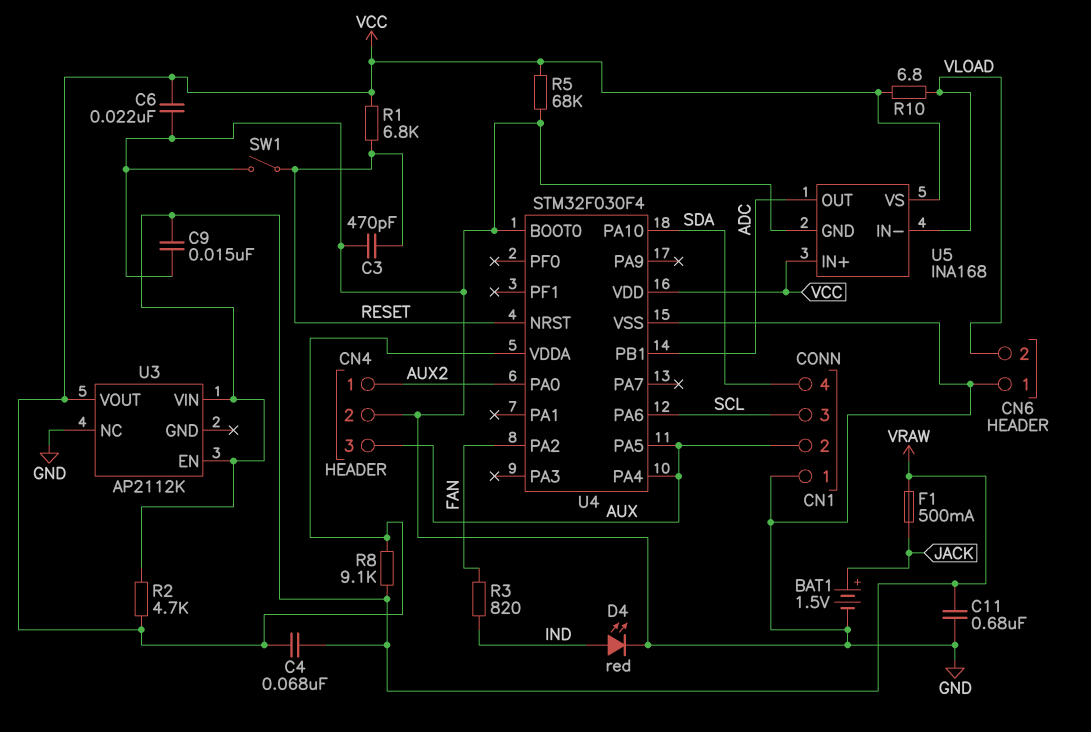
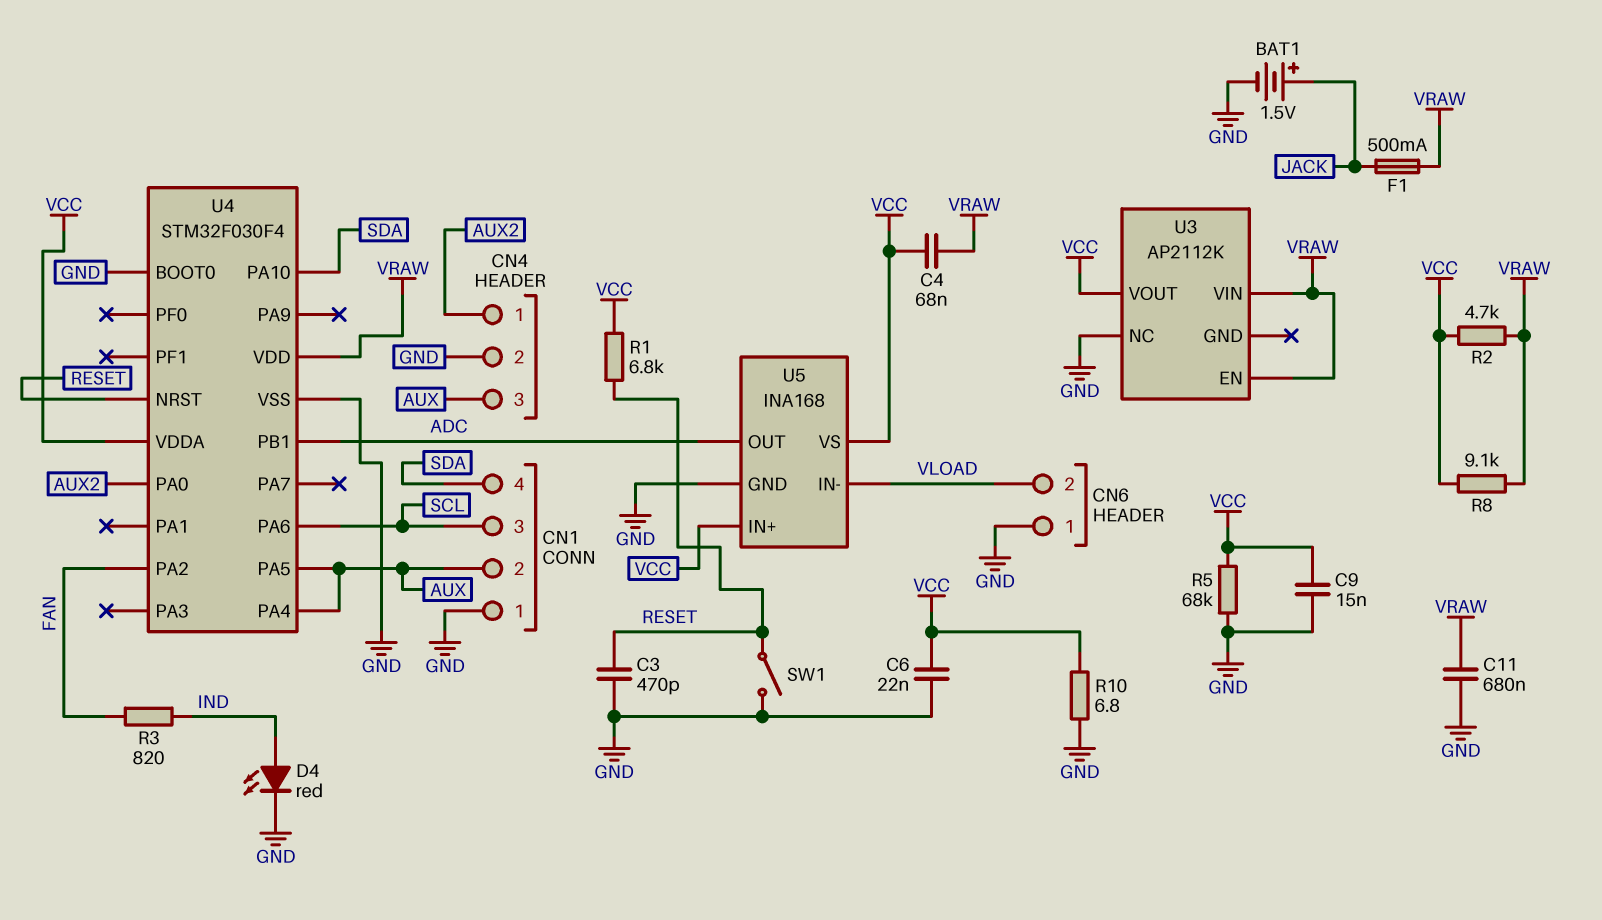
C9: 15nF (GND, VRAW) -> 15nF (GND, VCC)
R10: 6.8 (VCC, VLOAD) -> 6.8 (GND, VCC)
U4 pin VDD: VCC -> VRAW

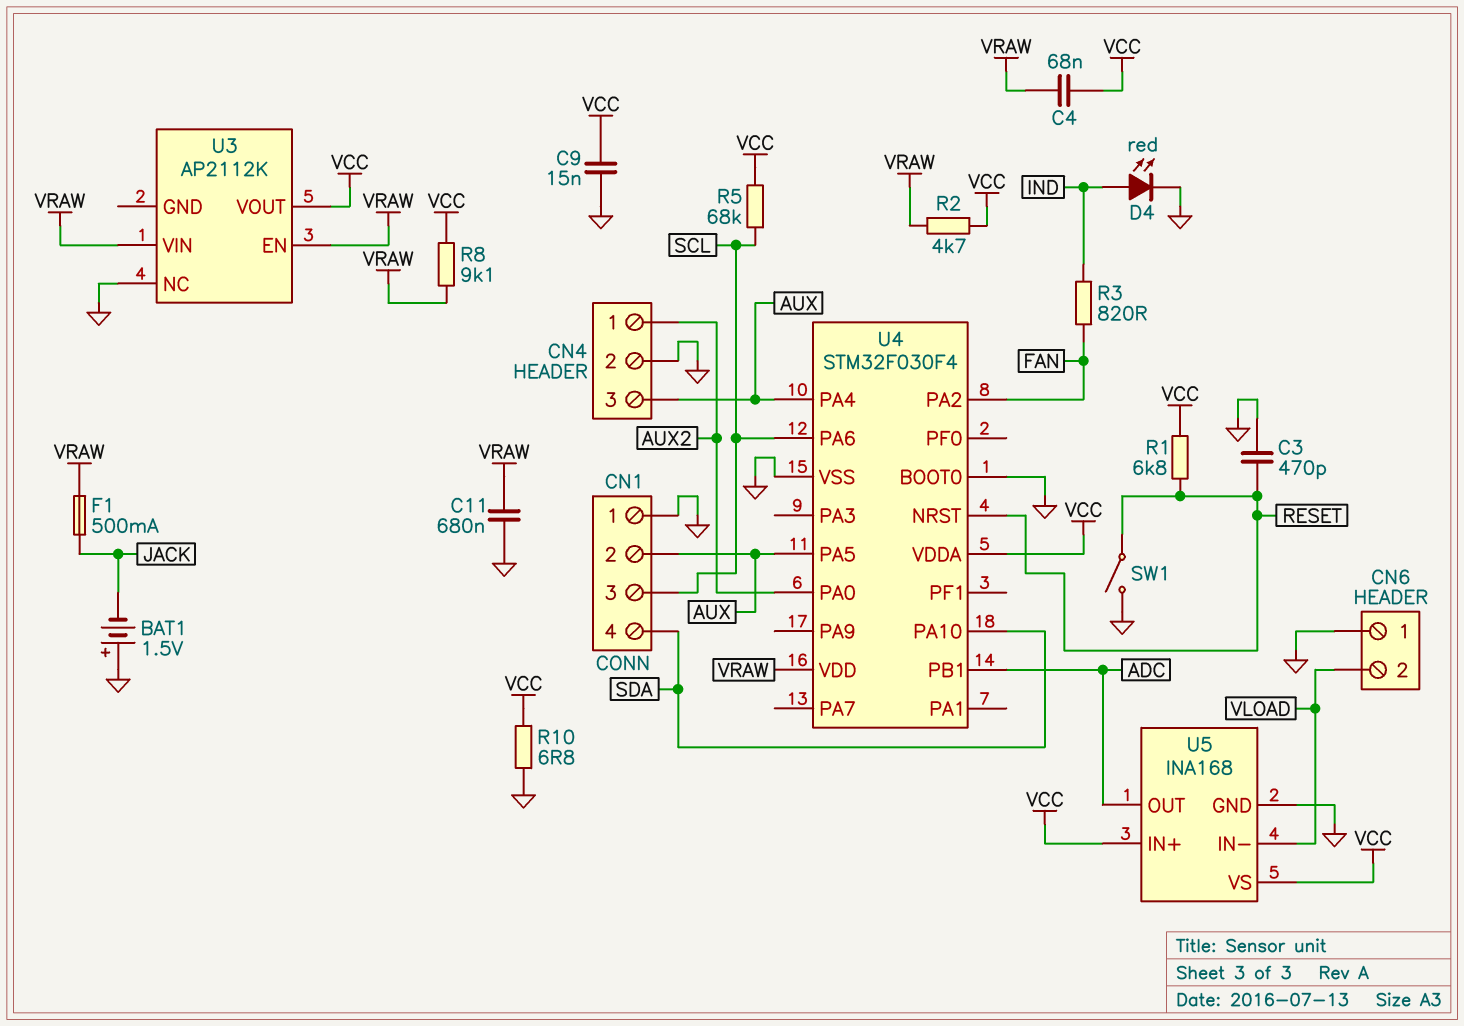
BAT1: 1.5V (plus JACK, minus GND) -> 1.5V (plus GND, minus JACK)
C6: 22nF (GND, VCC) -> none
R5: 68k (GND, VCC) -> 68k (SCL, VCC)

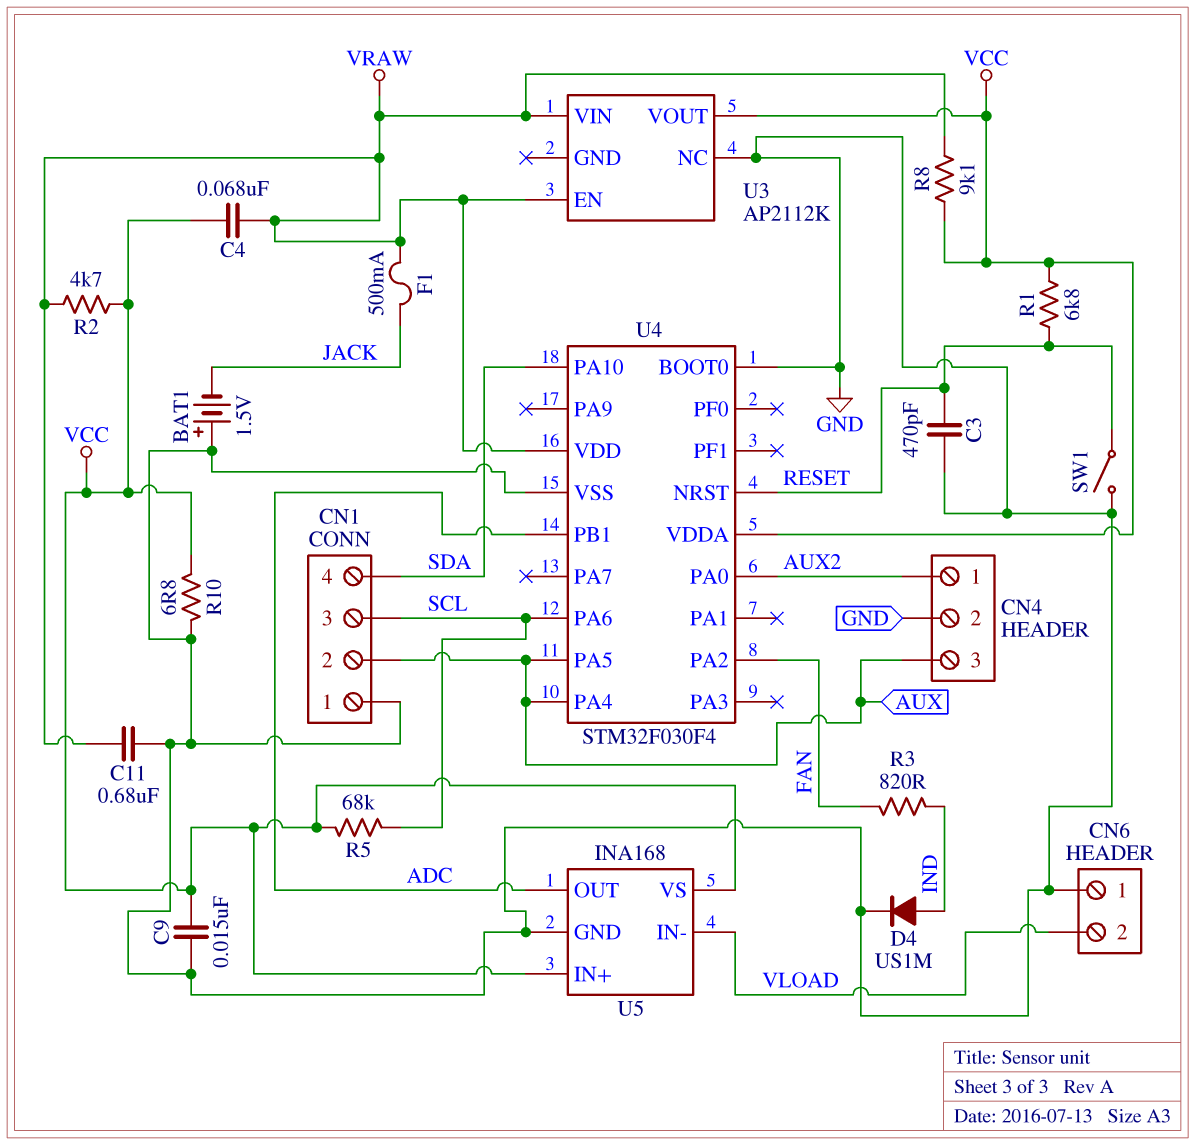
D4: LED red (A IND, K GND) -> diode US1M (A IND, K GND)

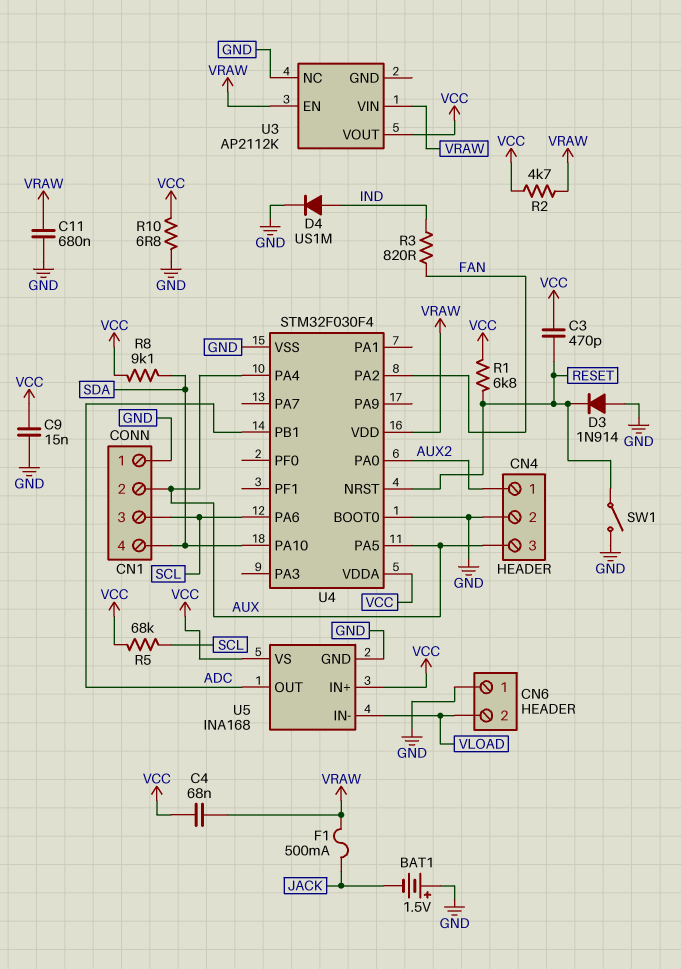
C3: 470pF (GND, RESET) -> 470pF (RESET, VCC)
D3: none -> diode 1N914 (A GND, K RESET)
R8: 9.1k (VCC, VRAW) -> 9.1k (SDA, VCC)

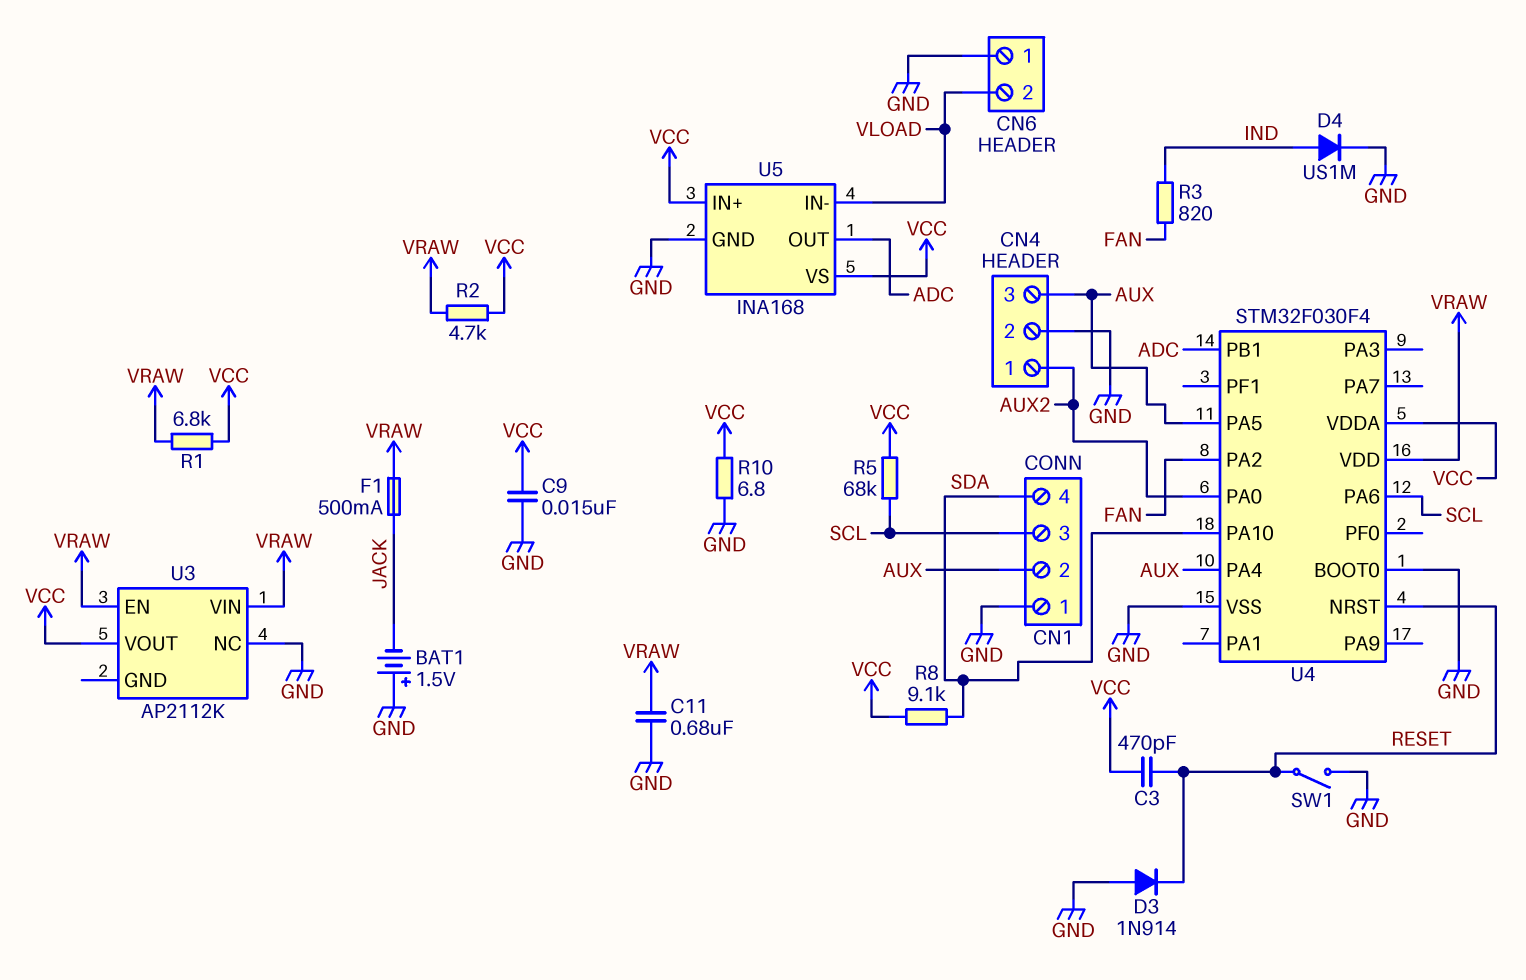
C4: 68nF (VCC, VRAW) -> none
R1: 6.8k (RESET, VCC) -> 6.8k (VCC, VRAW)

